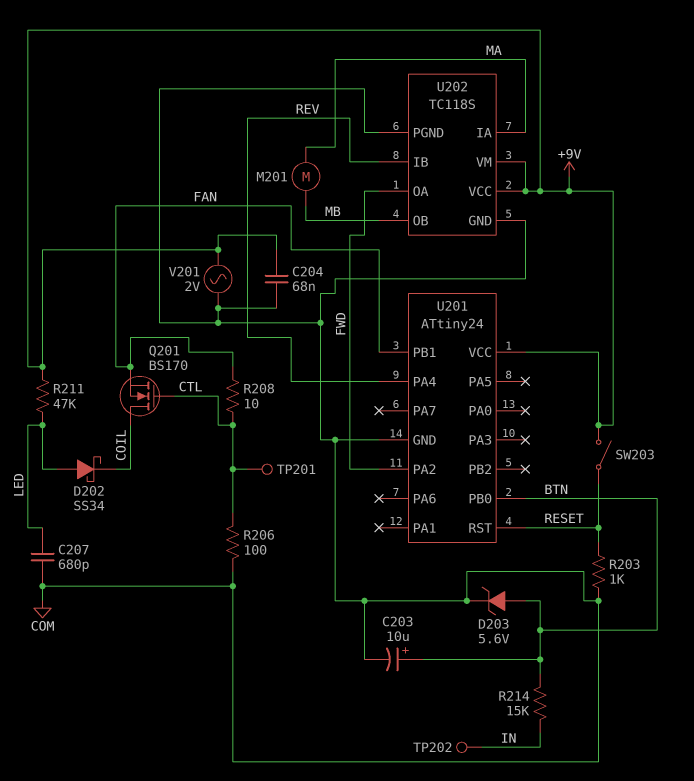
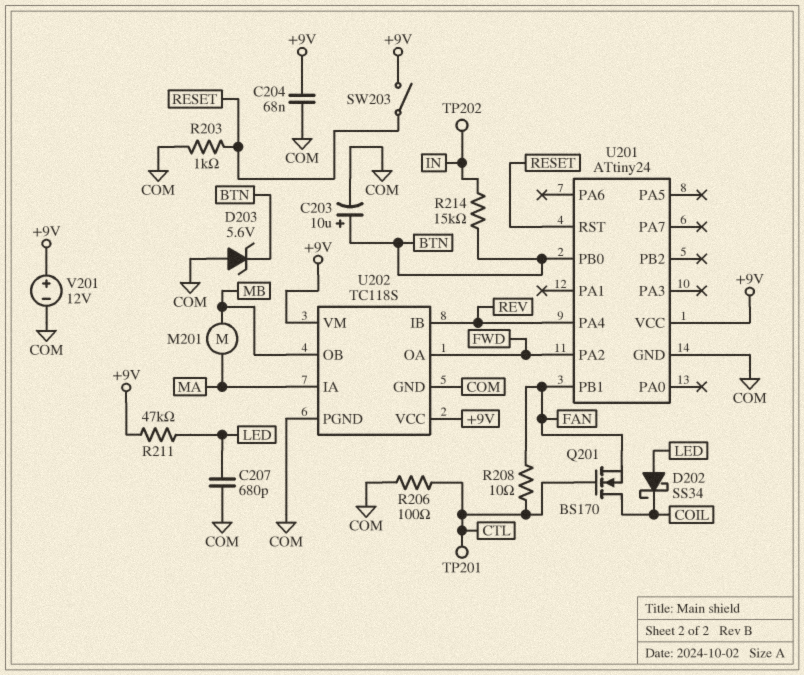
D203: zener 5.6V (A BTN, K COM) -> zener 5.6V (A COM, K BTN)
V201: AC 2V (+9V, COM) -> 12V (plus +9V, minus COM)

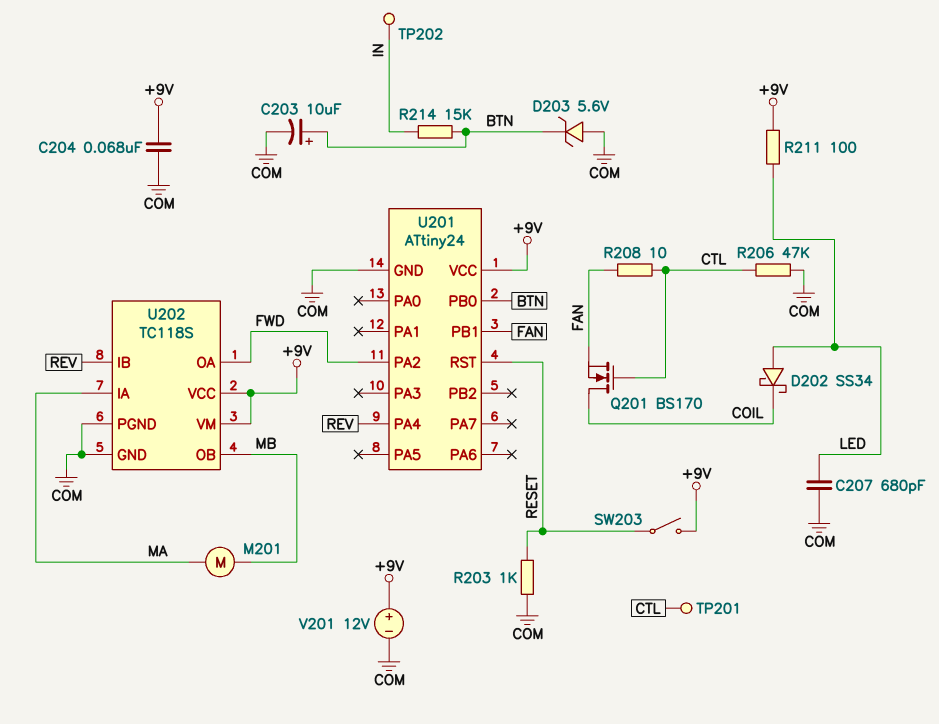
R206: 100 (COM, CTL) -> 47k (COM, CTL)
R211: 47k (+9V, LED) -> 100 (+9V, LED)

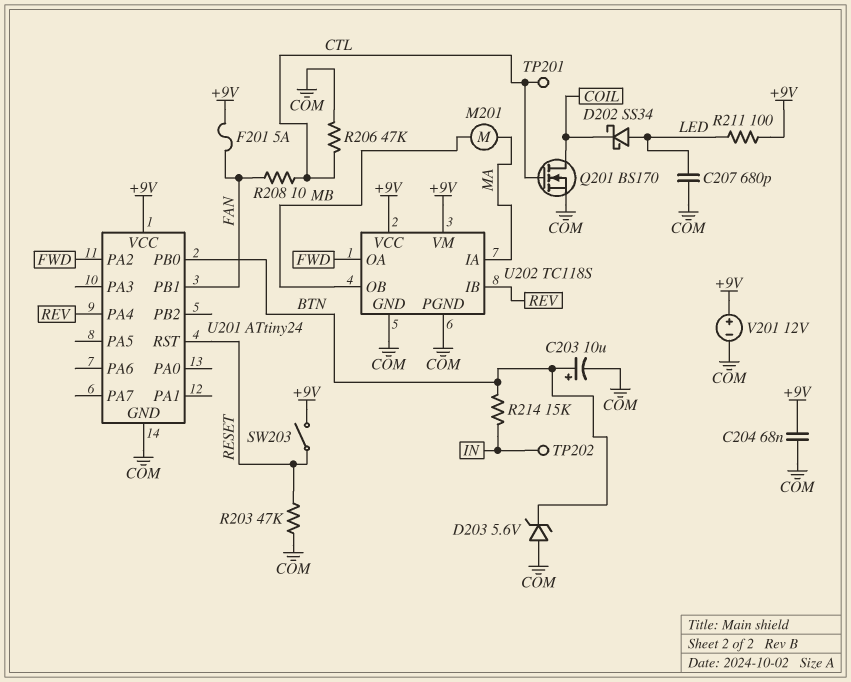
F201: none -> 5A (+9V, FAN)
Q201: NMOS BS170 (G CTL, D COIL, S FAN) -> NMOS BS170 (G CTL, D COIL, S COM)
R203: 1k (COM, RESET) -> 47k (COM, RESET)

